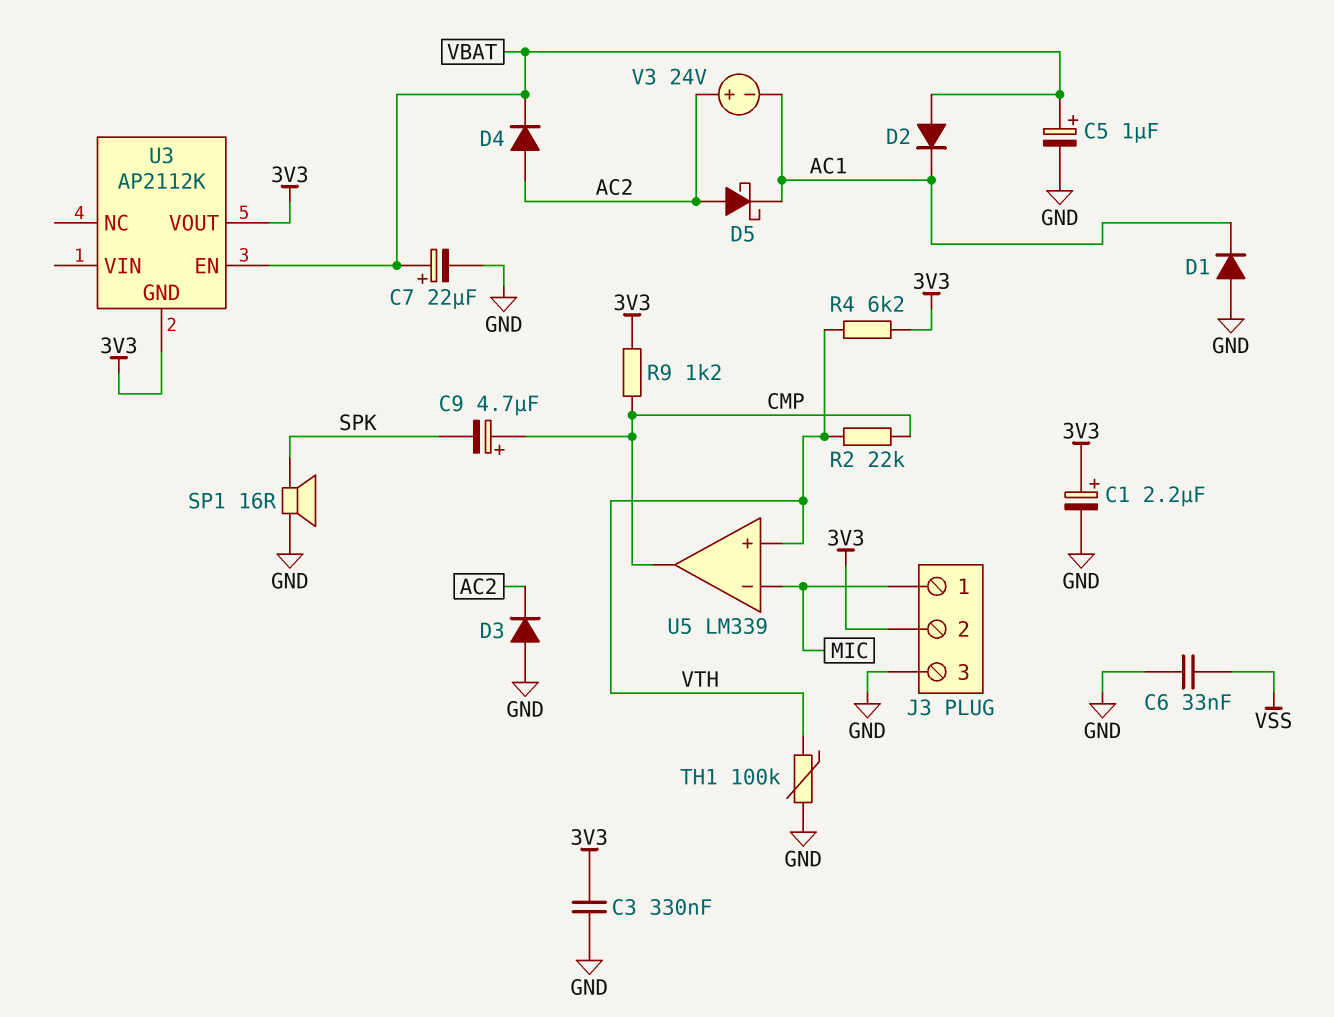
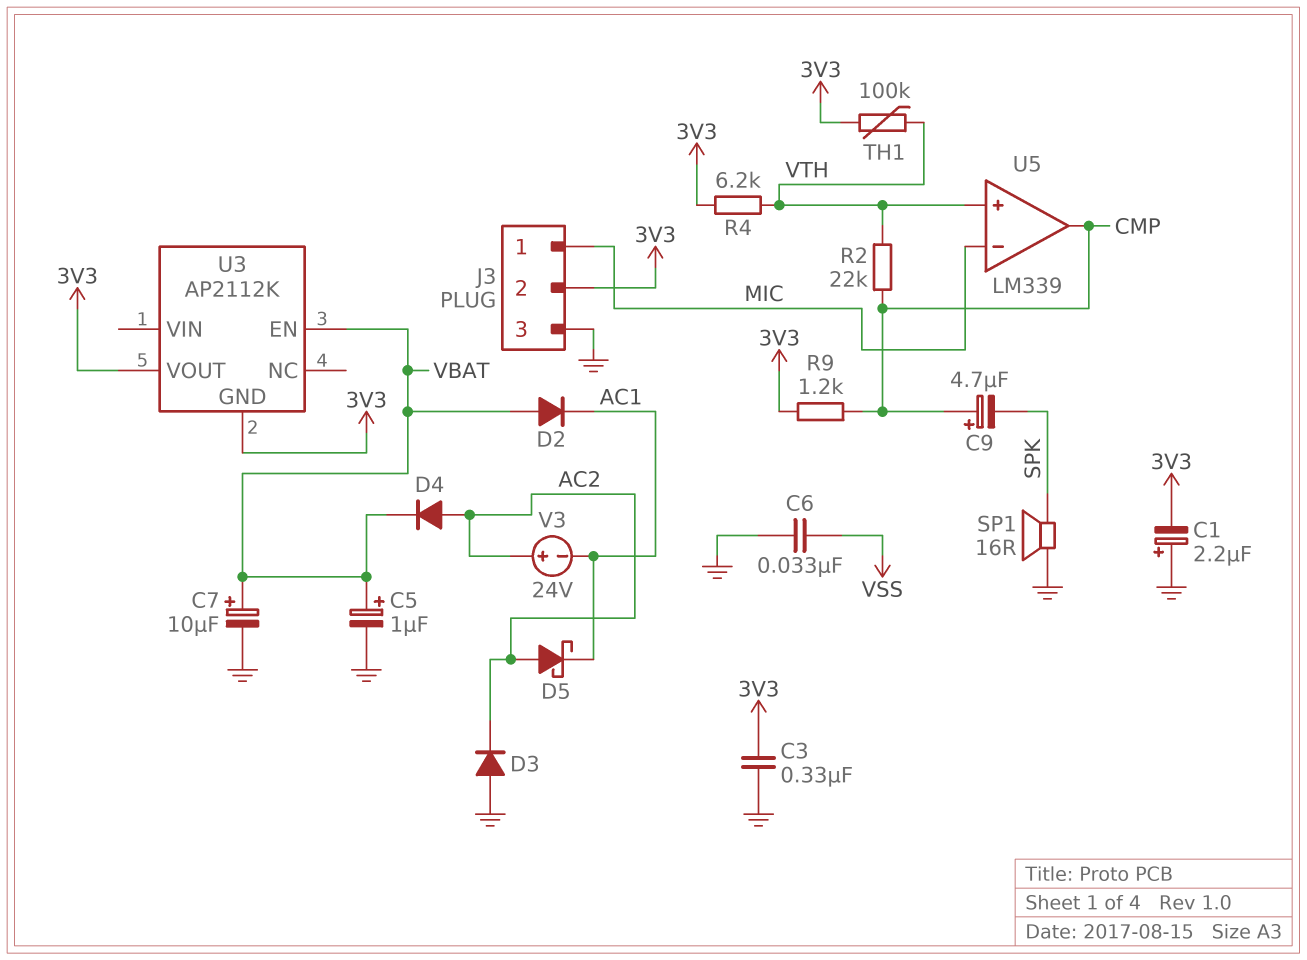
C1: 2.2uF (plus 3V3, minus GND) -> 2.2uF (plus GND, minus 3V3)
C7: 22uF (plus VBAT, minus GND) -> 10uF (plus VBAT, minus GND)
D1: diode (A GND, K AC1) -> none
TH1: 100k (GND, VTH) -> 100k (3V3, VTH)

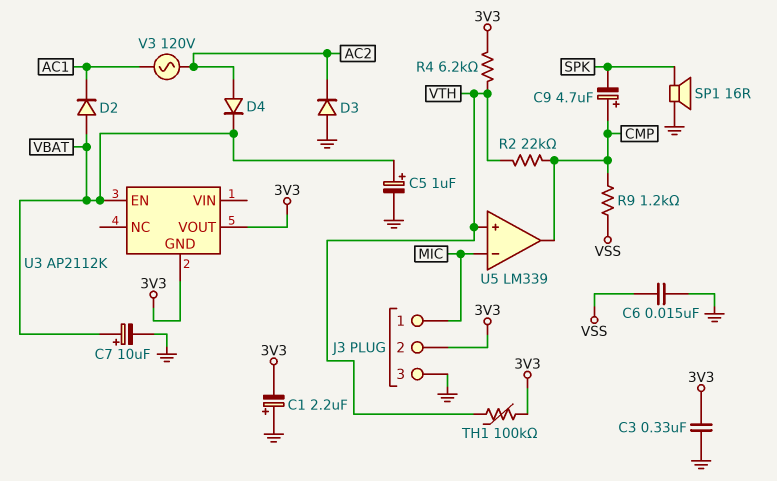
C6: 33nF (GND, VSS) -> 15nF (GND, VSS)
D5: schottky (A AC2, K AC1) -> none
R9: 1.2k (3V3, CMP) -> 1.2k (CMP, VSS)
V3: 24V (plus AC2, minus AC1) -> AC 120V (AC1, AC2)

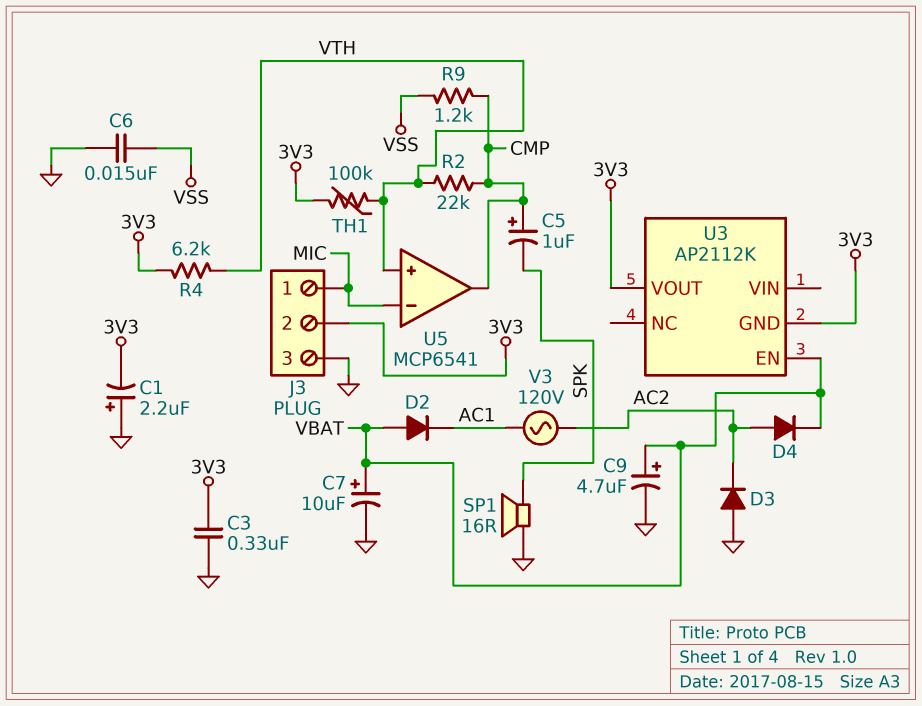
C5: 1uF (plus VBAT, minus GND) -> 1uF (plus CMP, minus SPK)
C9: 4.7uF (plus CMP, minus SPK) -> 4.7uF (plus VBAT, minus GND)
U5: LM339 -> MCP6541

